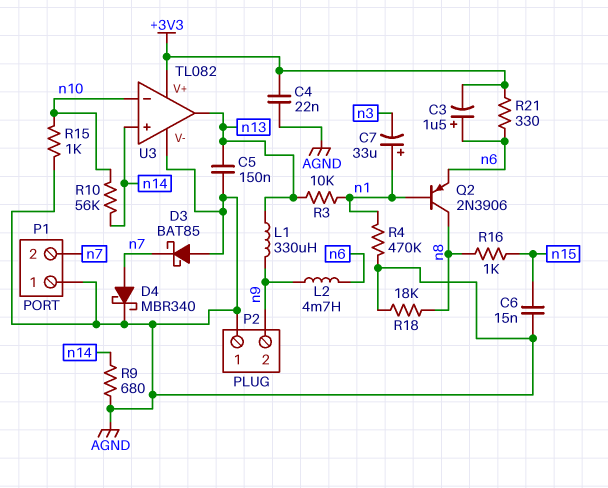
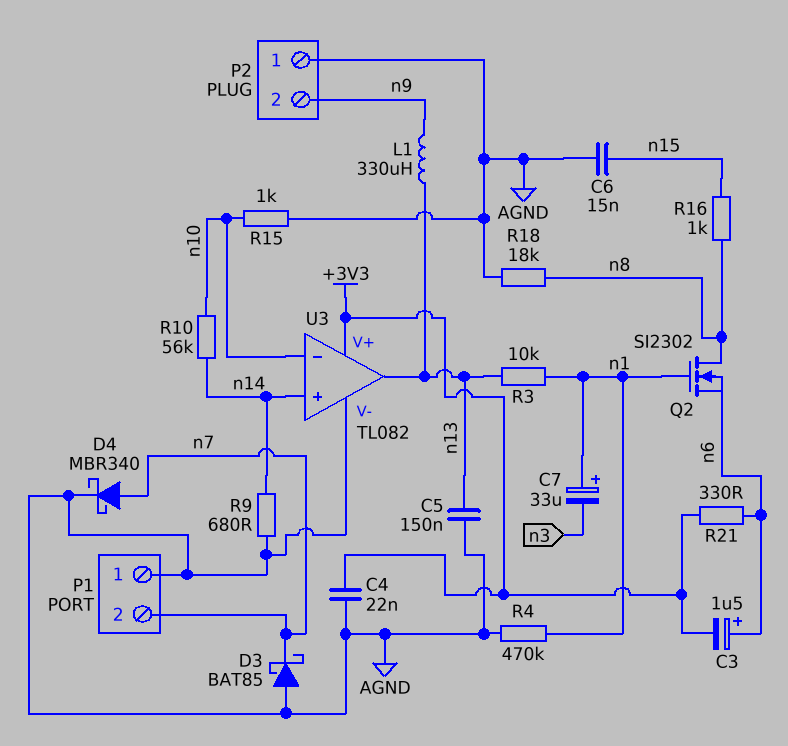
L2: 4.7mH (n6, n9) -> none
Q2: PNP 2N3906 (B n1, C n8, E n6) -> NMOS SI2302 (G n1, D n8, S n6)

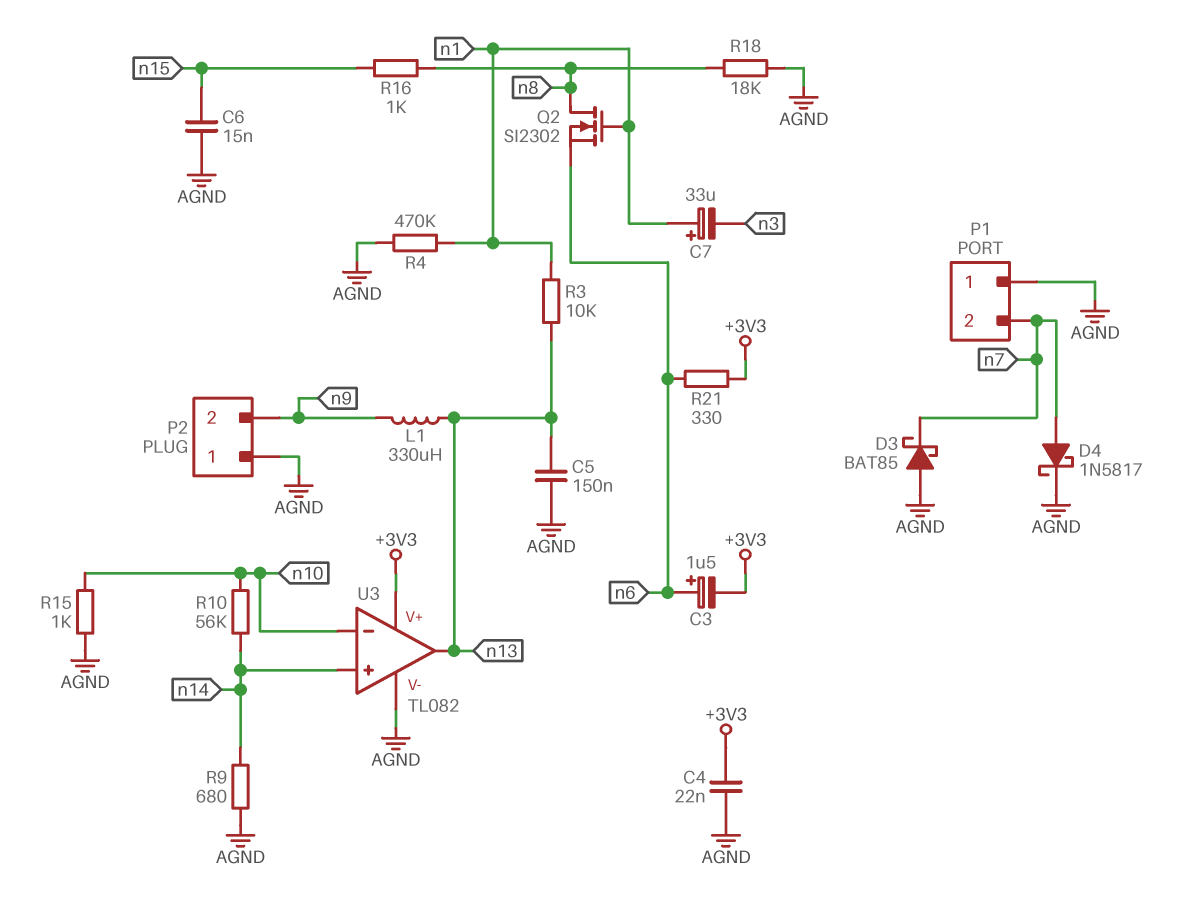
D4: schottky MBR340 (A n7, K AGND) -> schottky 1N5817 (A n7, K AGND)

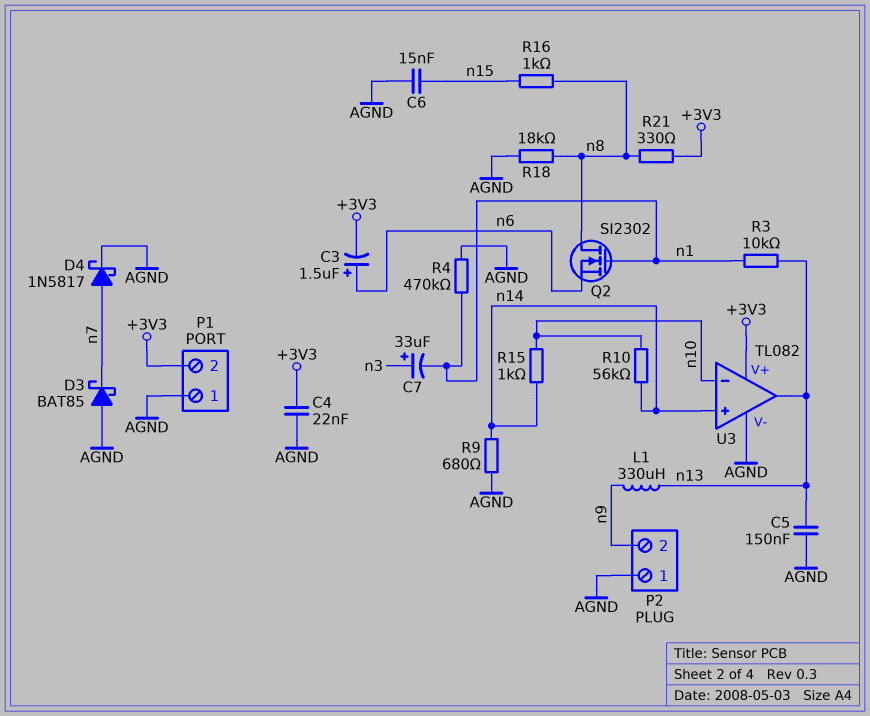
C7: 33uF (plus n1, minus n3) -> 33uF (plus n3, minus n1)
P1 pin 2: n7 -> +3V3
R15: 1k (AGND, n10) -> 1k (n10, n14)
R21: 330 (+3V3, n6) -> 330 (+3V3, n8)

